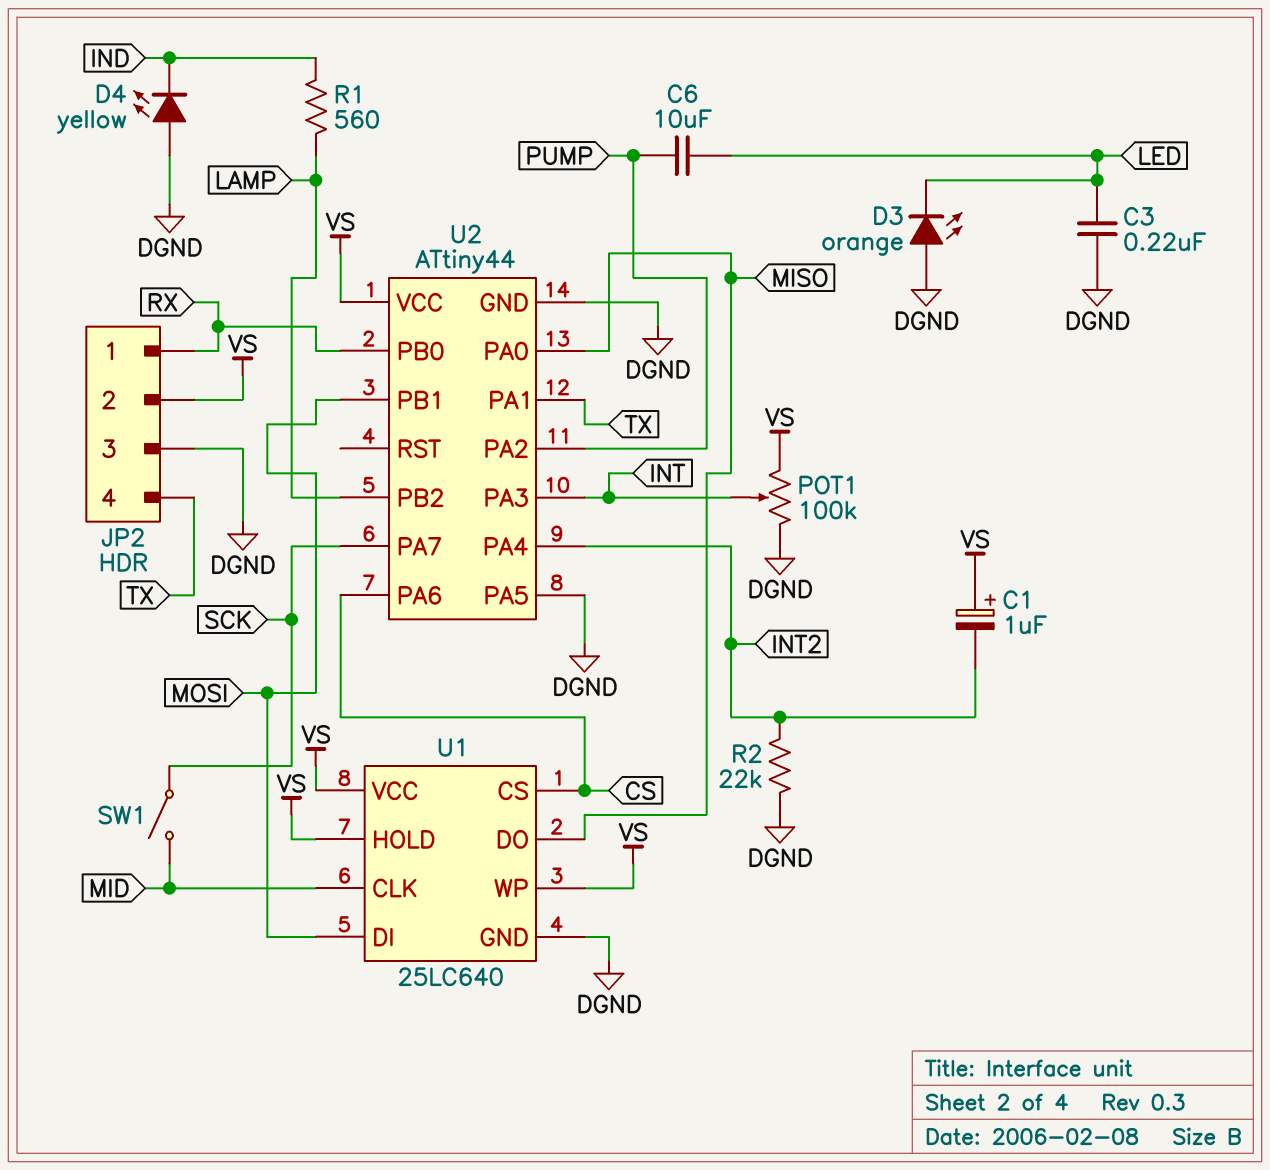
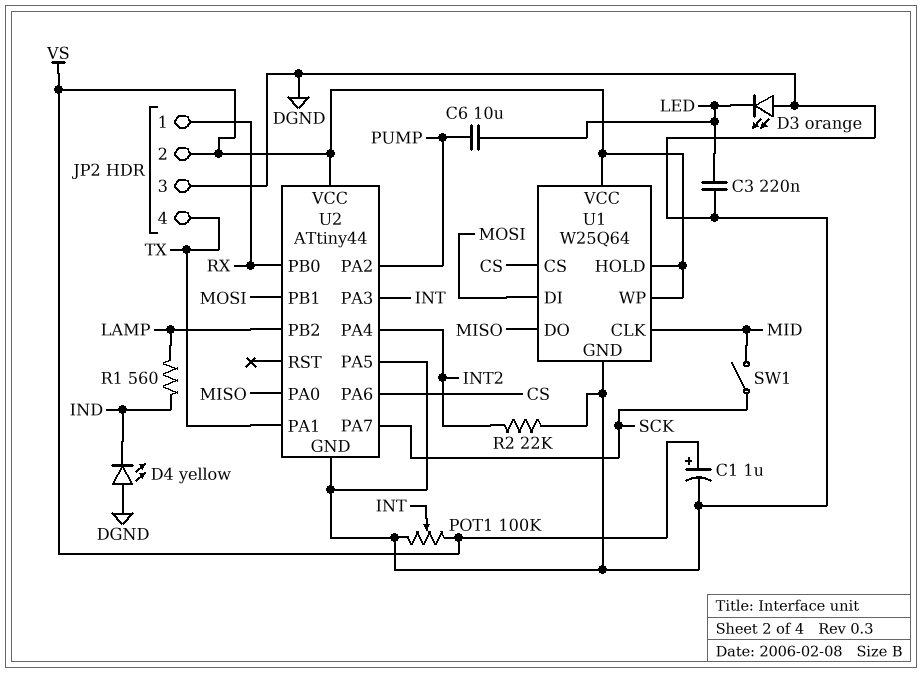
C1: 1uF (plus VS, minus INT2) -> 1uF (plus VS, minus DGND)
U1: 25LC640 -> W25Q64

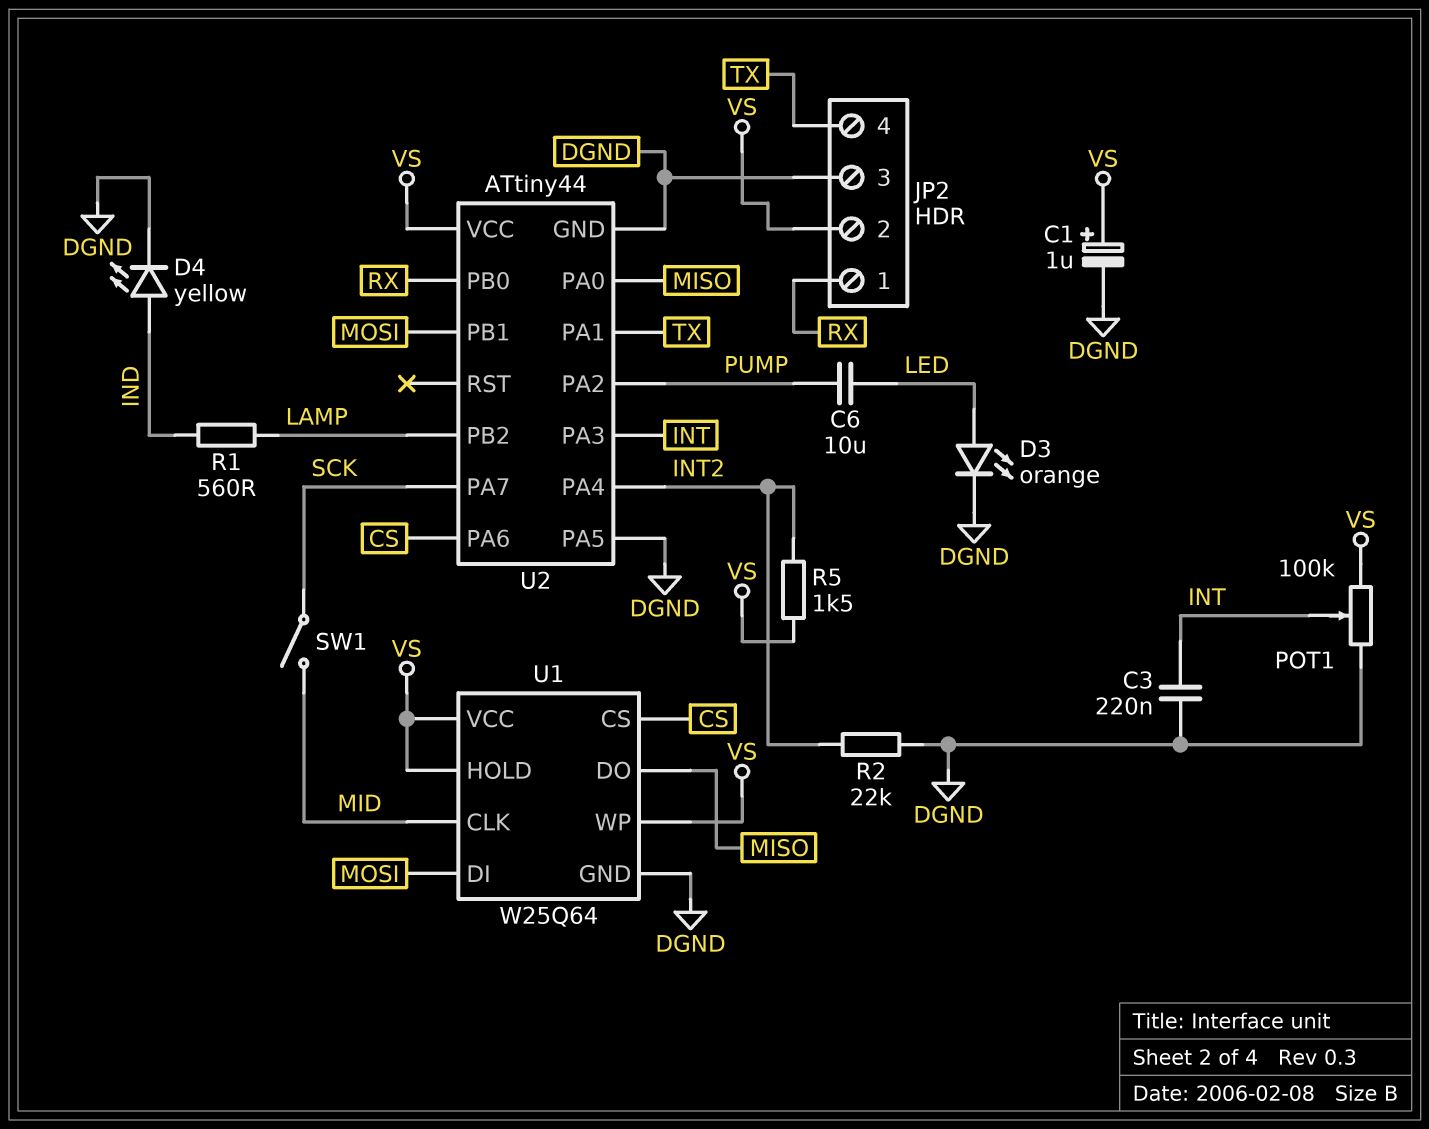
C3: 220nF (DGND, LED) -> 220nF (DGND, INT)
D3: LED orange (A DGND, K LED) -> LED orange (A LED, K DGND)
D4: LED yellow (A DGND, K IND) -> LED yellow (A IND, K DGND)
R5: none -> 1.5k (INT2, VS)

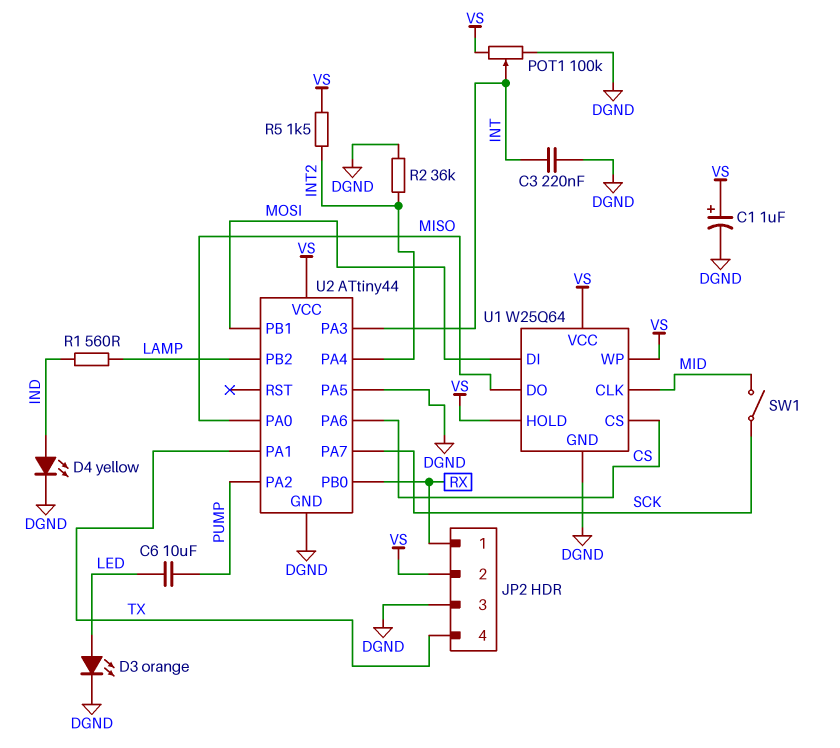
R2: 22k (DGND, INT2) -> 36k (DGND, INT2)

